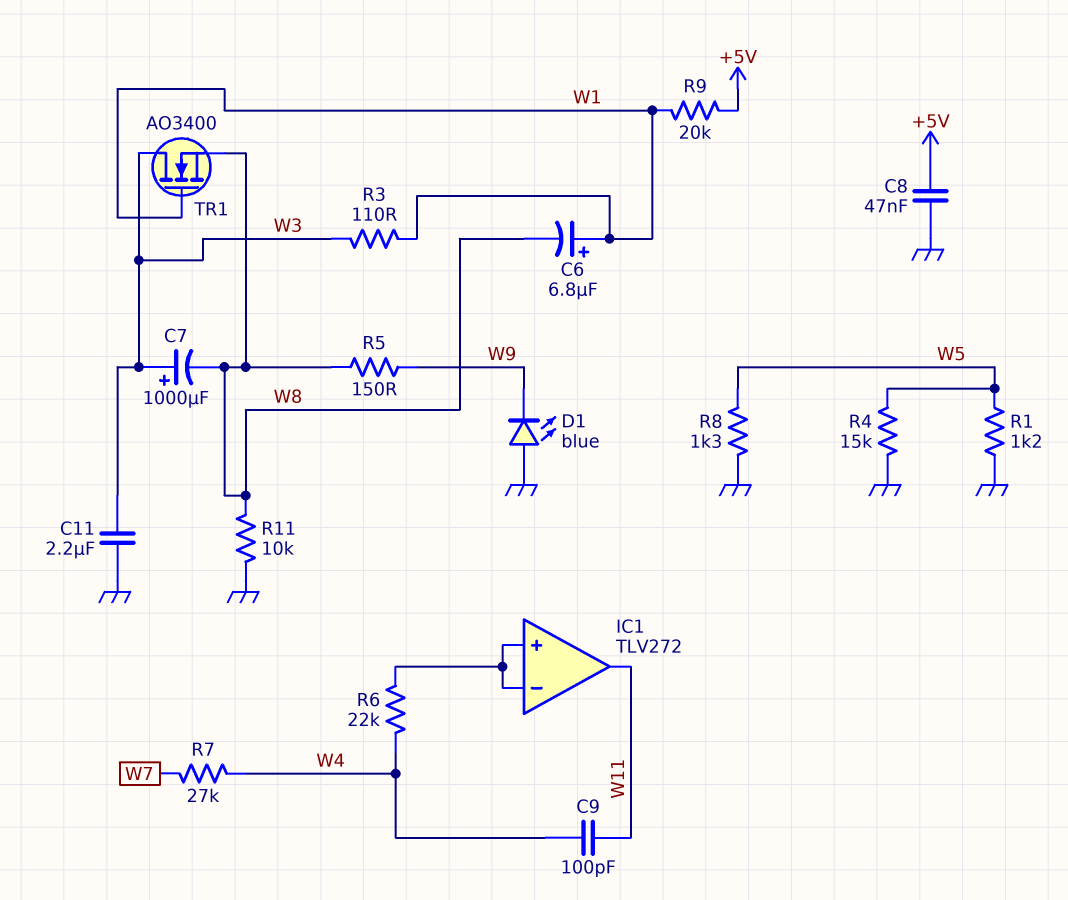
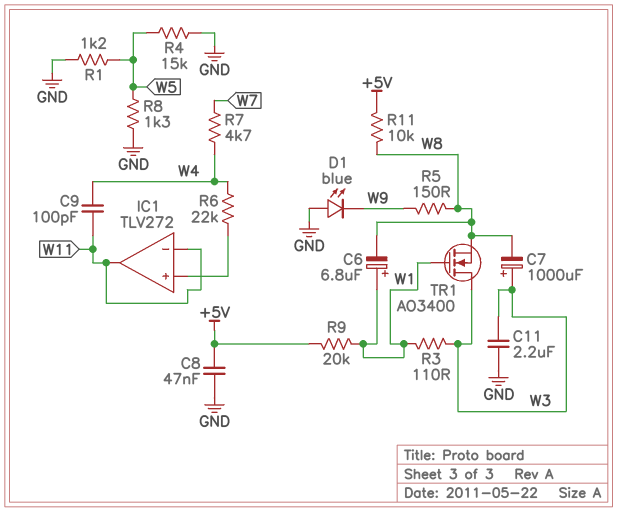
IC1 pin in-: IC1/in+ -> W11
R7: 27k (W4, W7) -> 4.7k (W4, W7)
R11: 10k (GND, W8) -> 10k (+5V, W8)

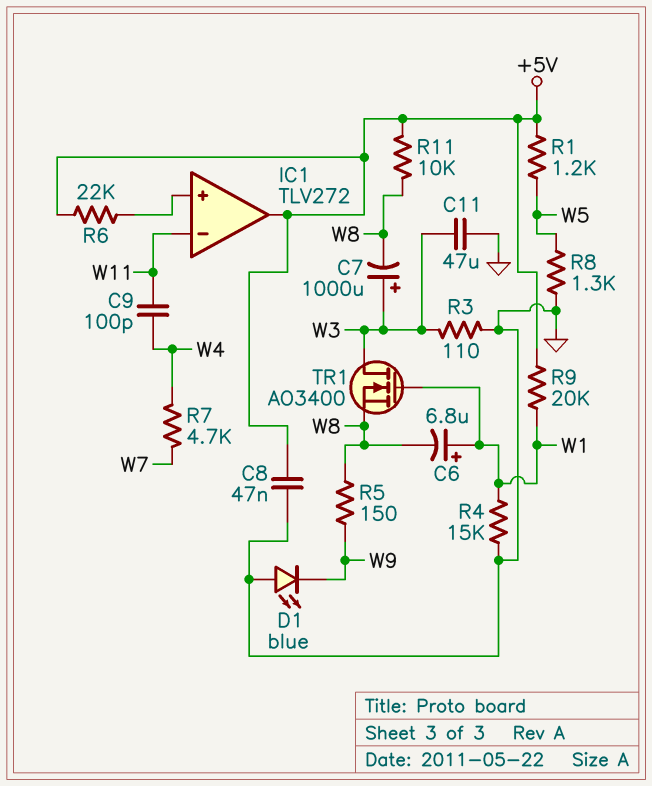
C11: 2.2uF (GND, W3) -> 47uF (GND, W3)
IC1 pin out: W11 -> +5V
R1: 1.2k (GND, W5) -> 1.2k (+5V, W5)
R3: 110 (W1, W3) -> 110 (GND, W3)
R4: 15k (GND, W5) -> 15k (GND, W1)
R6: 22k (IC1/in+, W4) -> 22k (+5V, IC1/in+)

